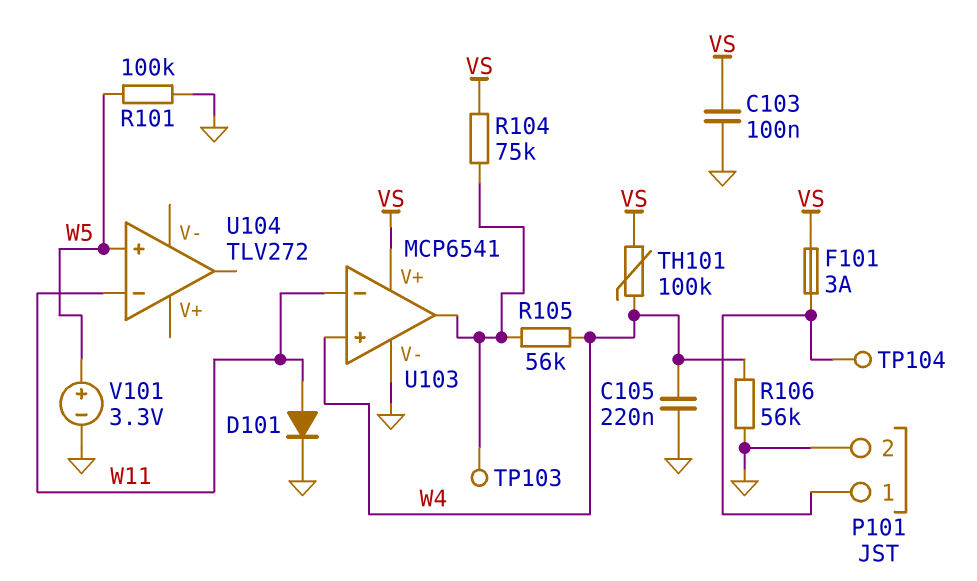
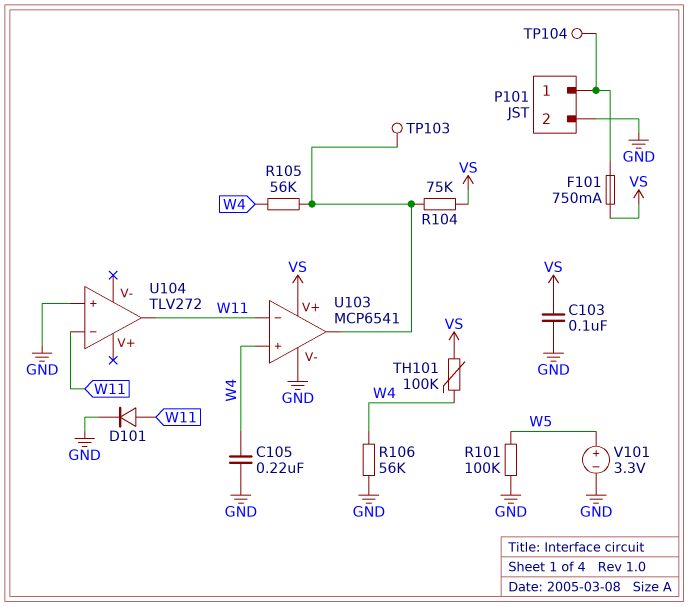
F101: 3A (P101/1, VS) -> 750mA (P101/1, VS)
U104 pin in+: W5 -> GND
U104 pin out: none -> W11

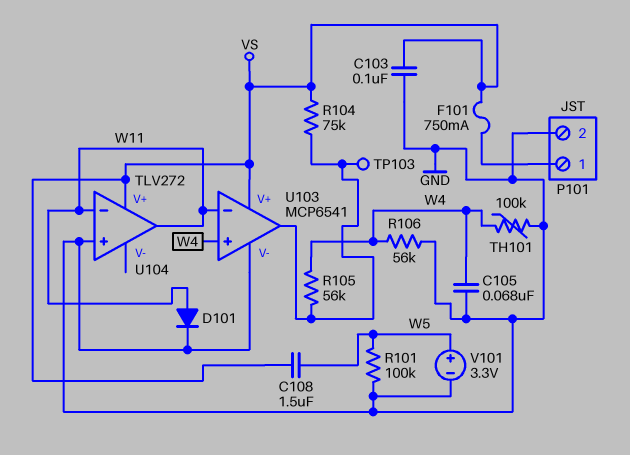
C105: 220nF (GND, W4) -> 68nF (GND, W4)
C108: none -> 1.5uF (VS, W5)
TH101: 100k (VS, W4) -> 100k (GND, W4)
TP104: test point (P101/1) -> none
U104 pin V+: none -> VS

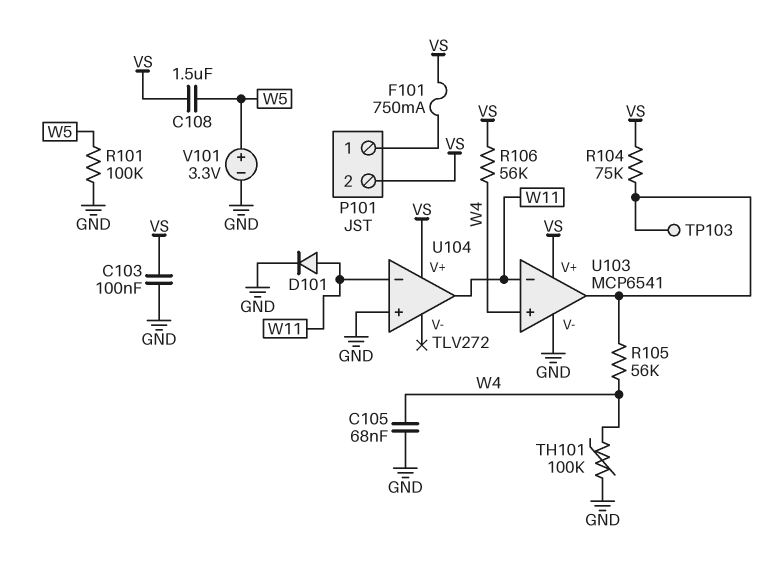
P101 pin 2: GND -> VS
R106: 56k (GND, W4) -> 56k (VS, W4)

